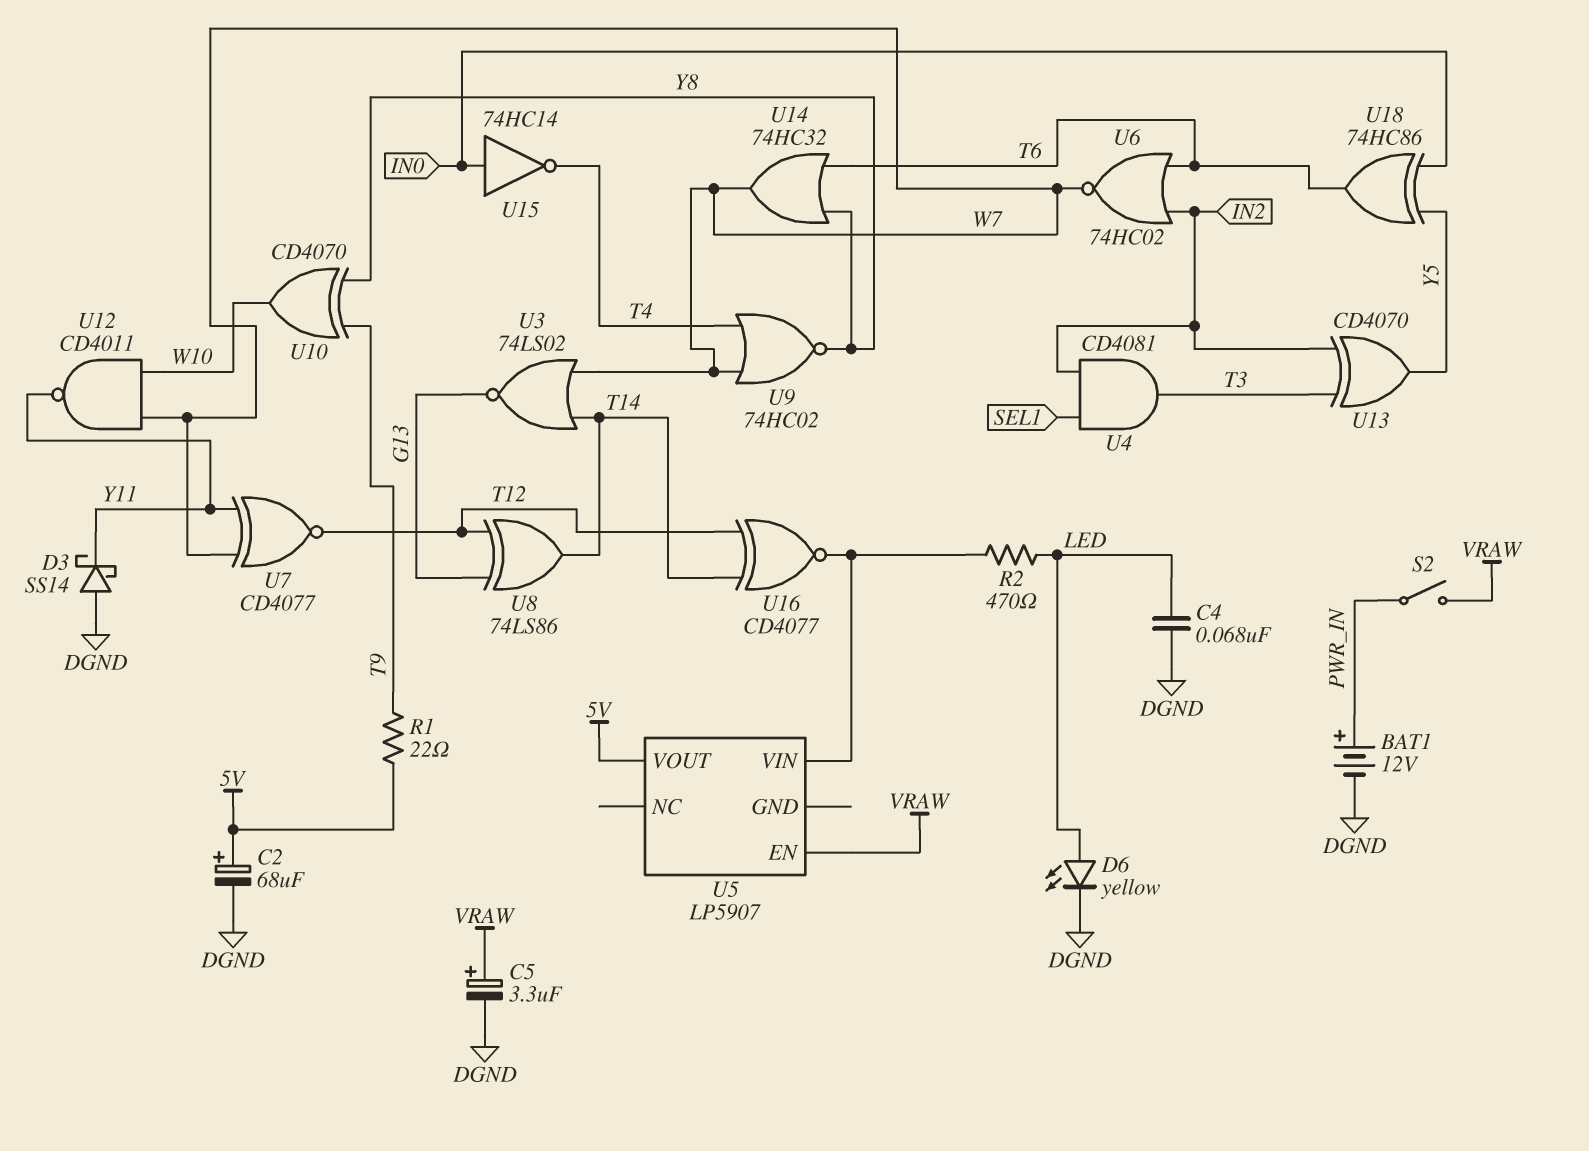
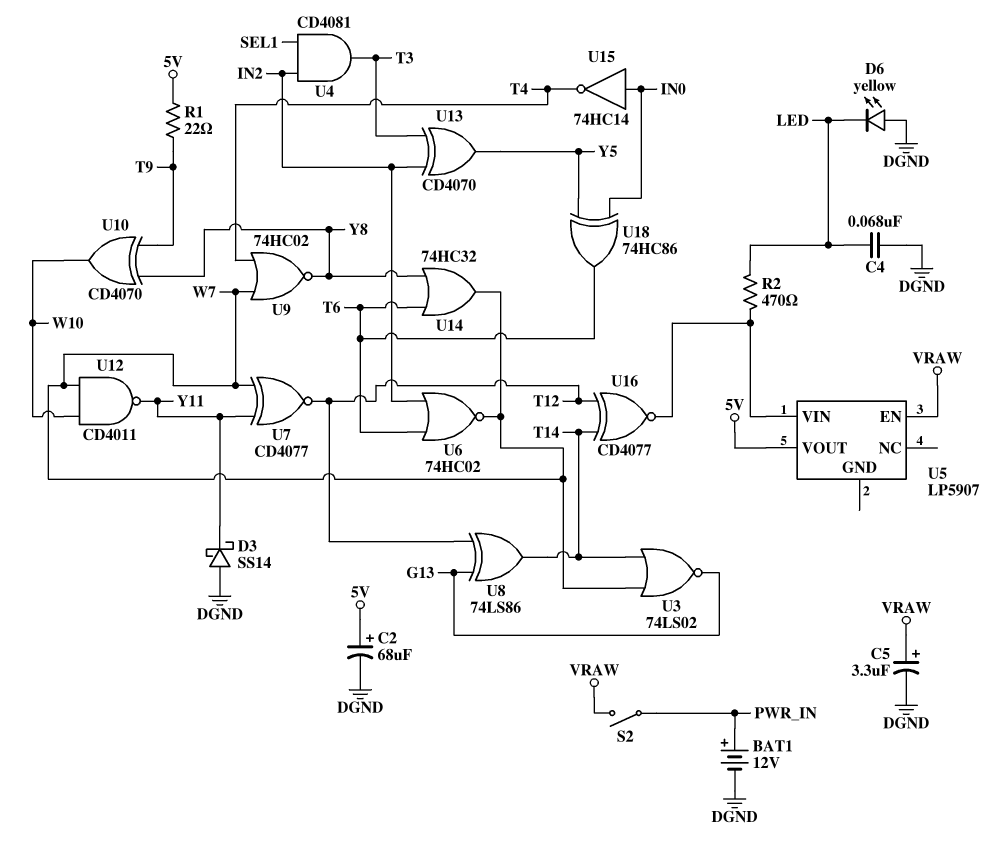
D6: LED yellow (A LED, K DGND) -> LED yellow (A DGND, K LED)

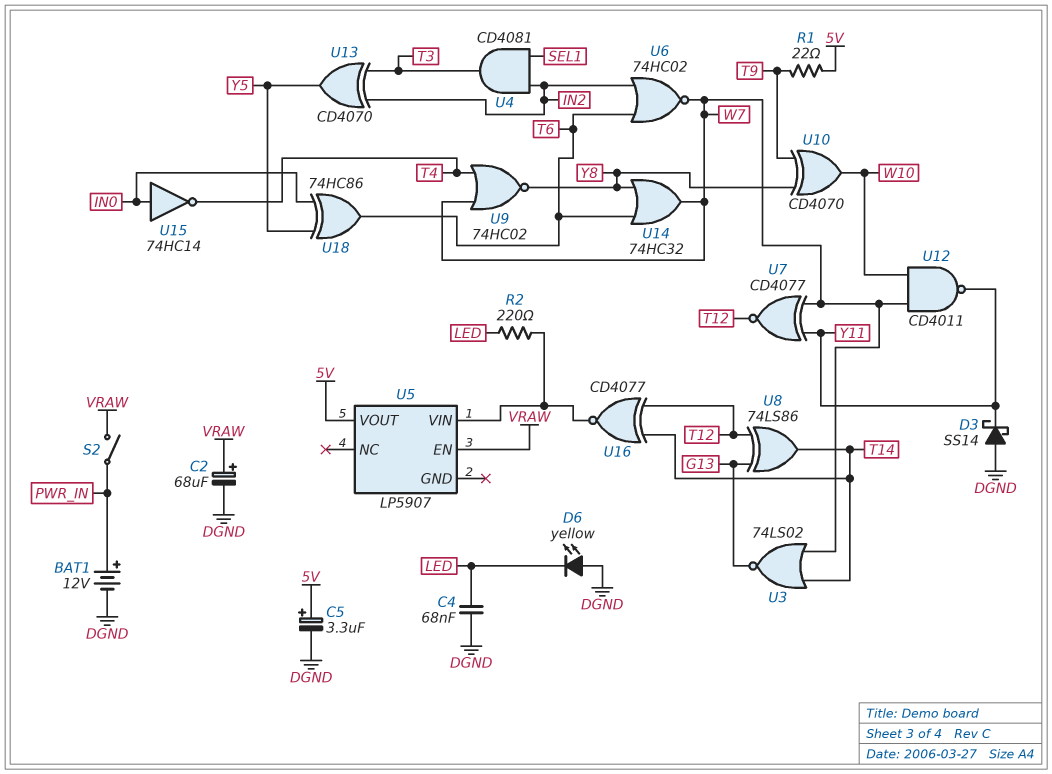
C2: 68uF (plus 5V, minus DGND) -> 68uF (plus VRAW, minus DGND)
C5: 3.3uF (plus VRAW, minus DGND) -> 3.3uF (plus 5V, minus DGND)
R2: 470 (LED, U5/VIN) -> 220 (LED, U5/VIN)

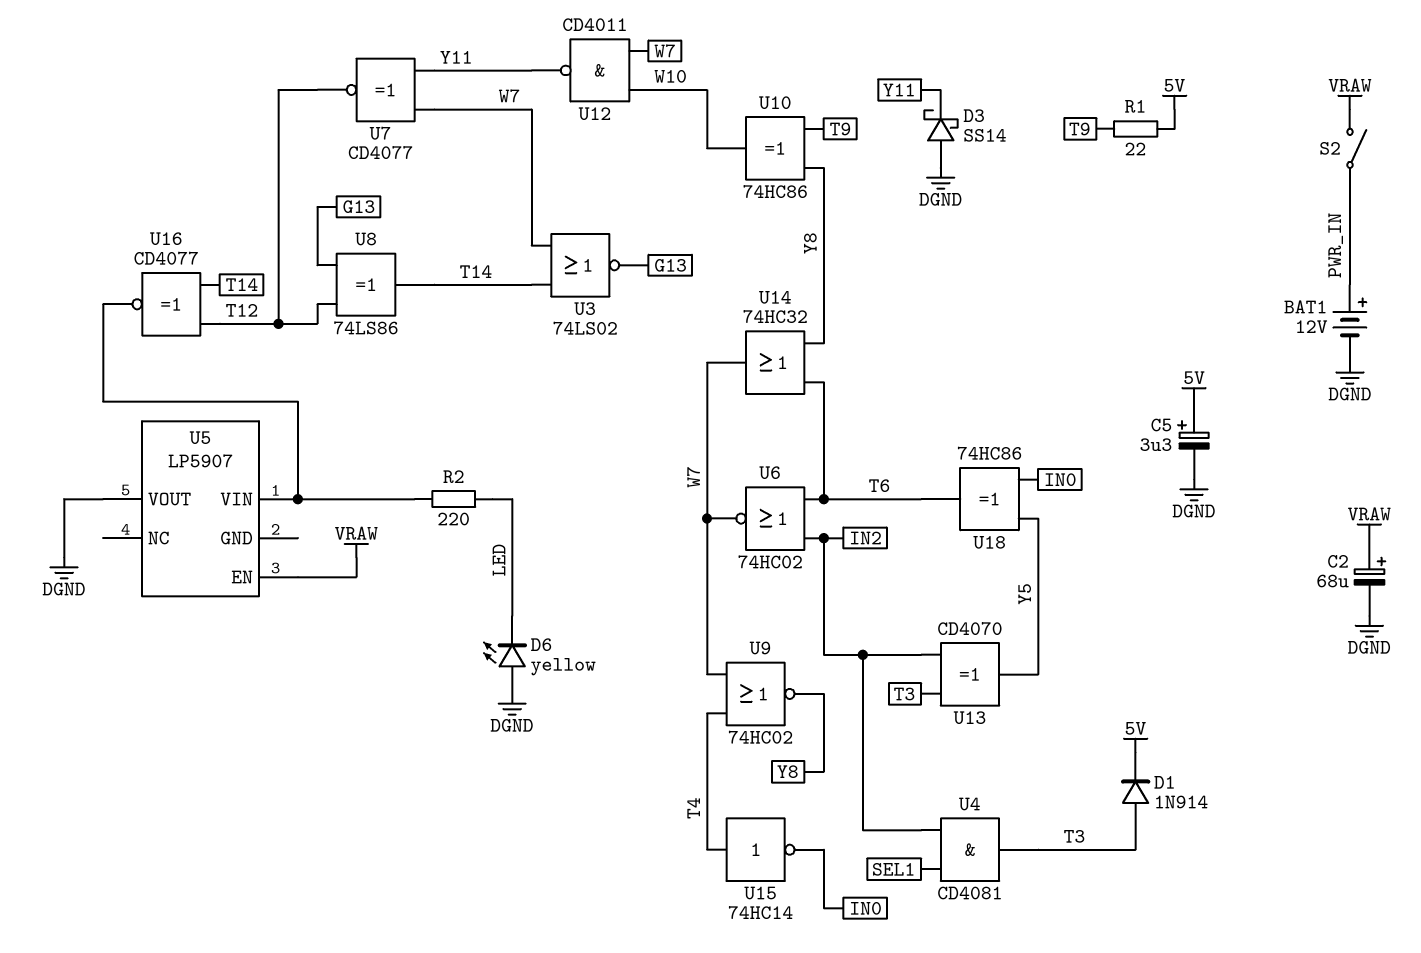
C4: 68nF (DGND, LED) -> none
D1: none -> diode 1N914 (A T3, K 5V)
U5 pin VOUT: 5V -> DGND
U10: XOR CD4070 (in T9, in Y8, out W10) -> XOR 74HC86 (in T9, in Y8, out W10)
U15: NOT 74HC14 (in IN0, out T4) -> NOT 74HC14 (in T4, out IN0)

